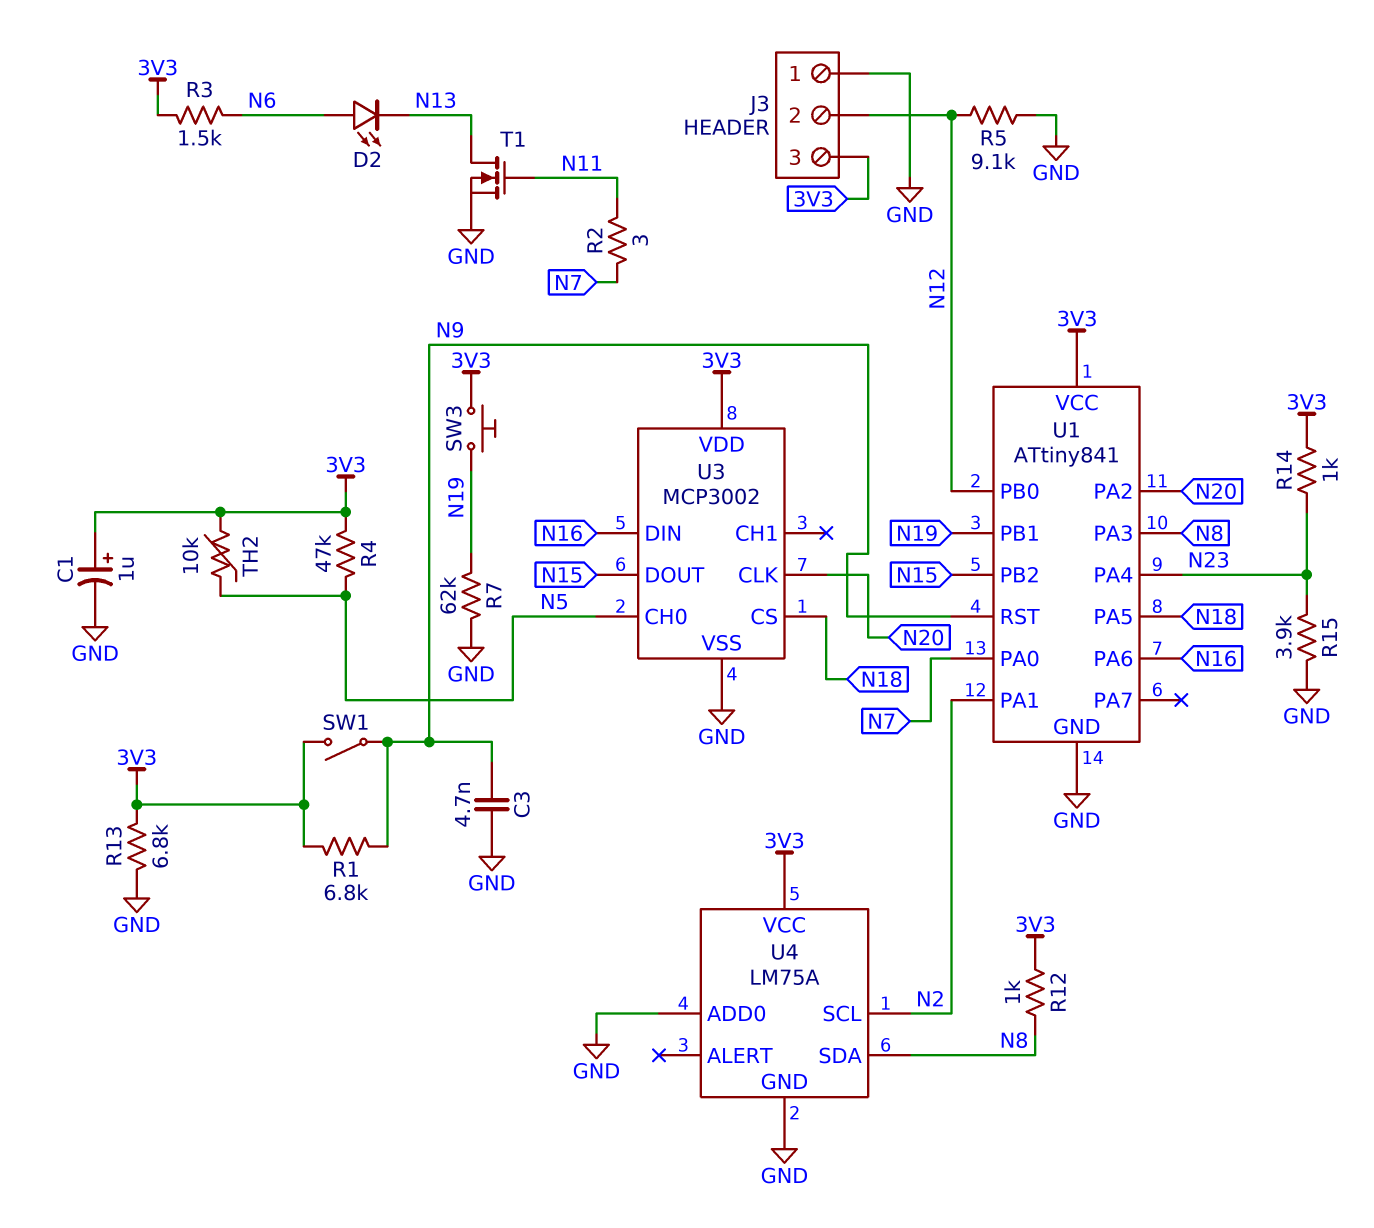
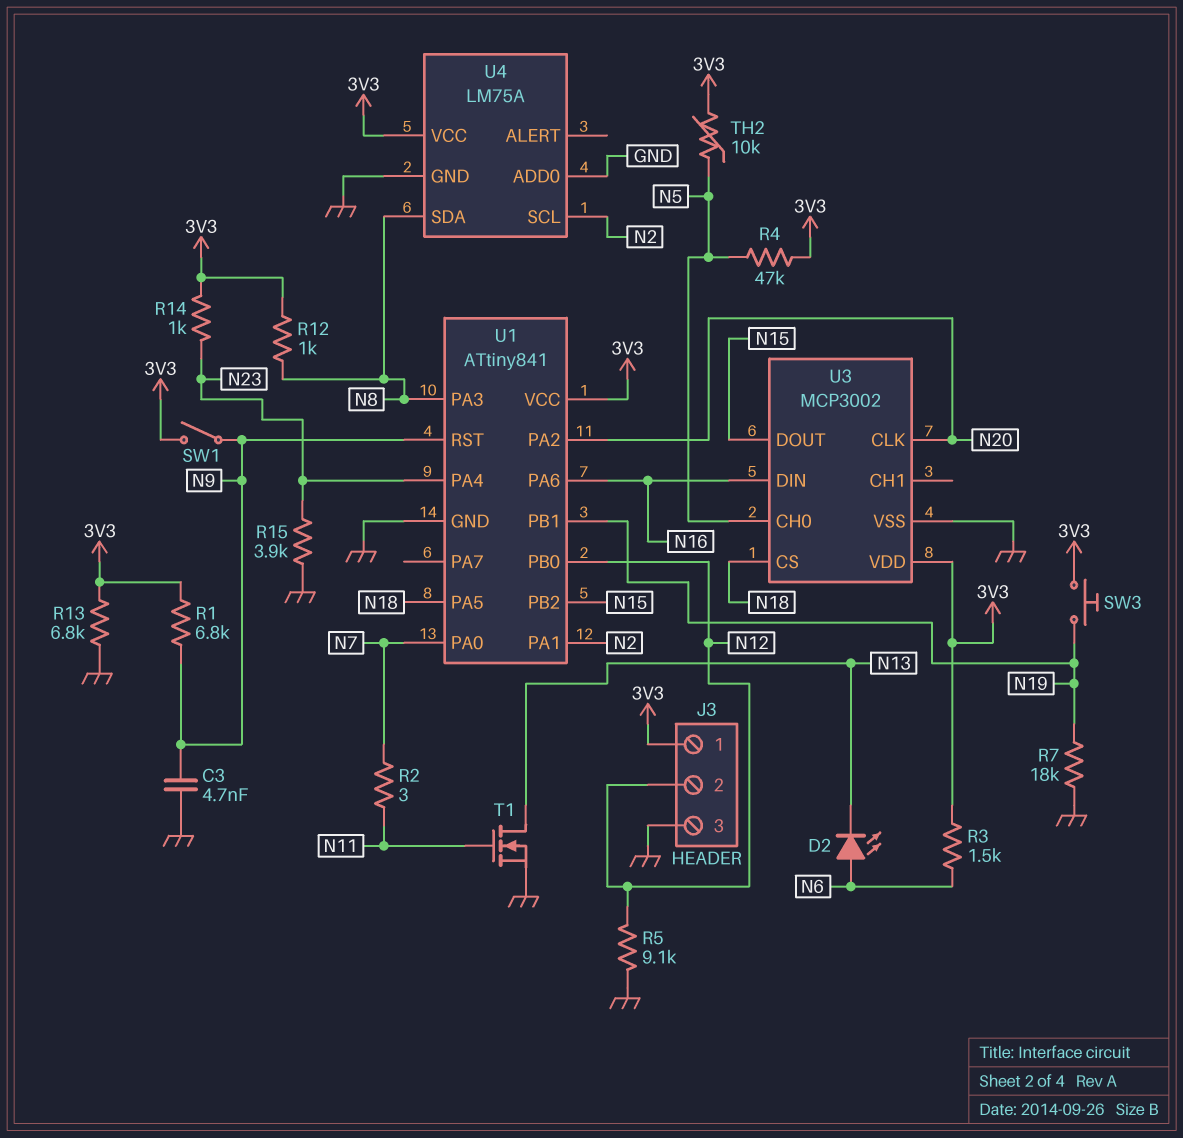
C1: 1uF (plus 3V3, minus GND) -> none
J3 pin 1: GND -> 3V3
J3 pin 3: 3V3 -> GND
R7: 62k (GND, N19) -> 18k (GND, N19)

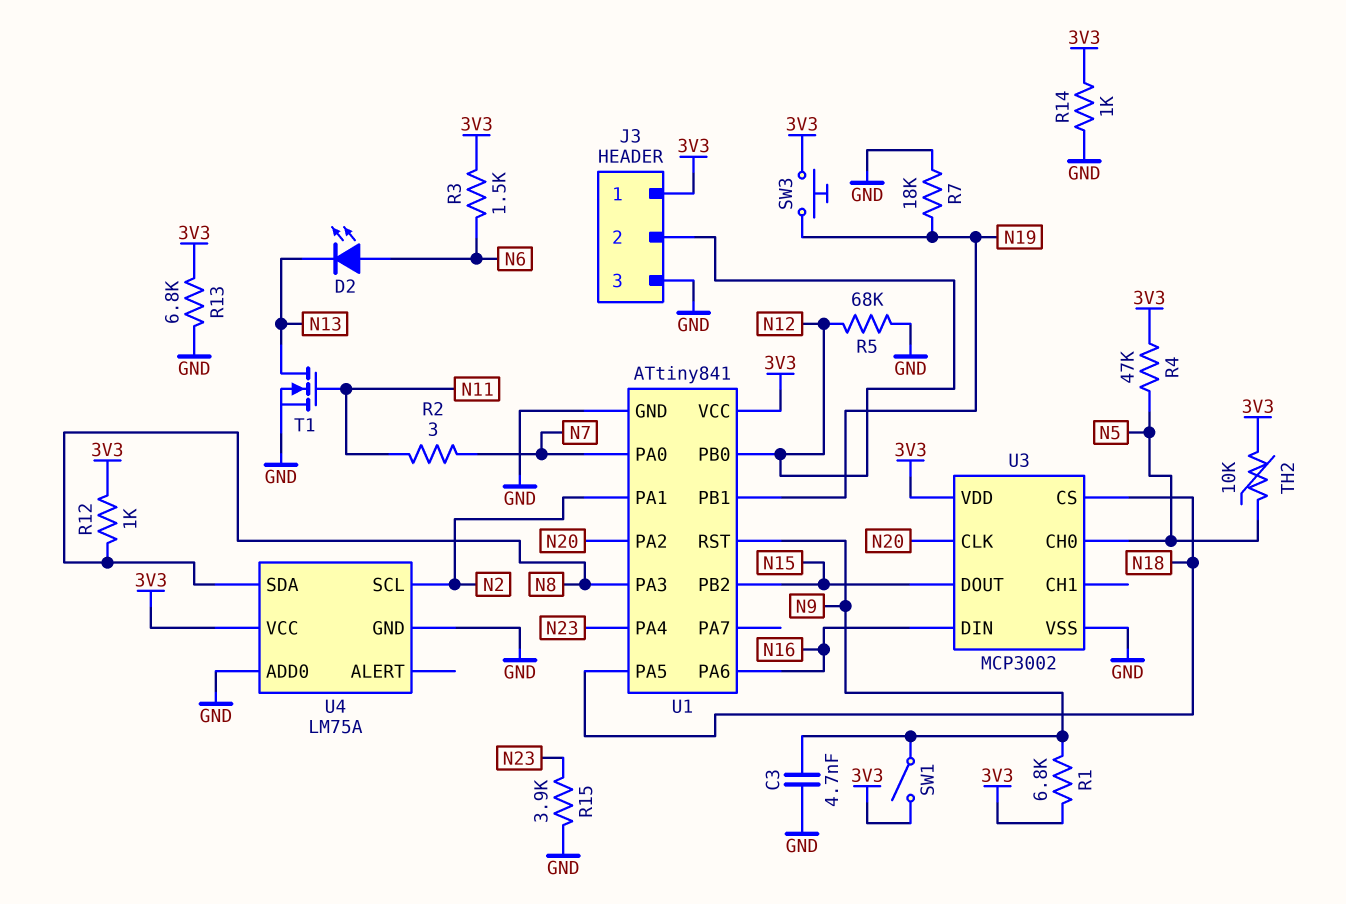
R5: 9.1k (GND, N12) -> 68k (GND, N12)
R14: 1k (3V3, N23) -> 1k (3V3, GND)

